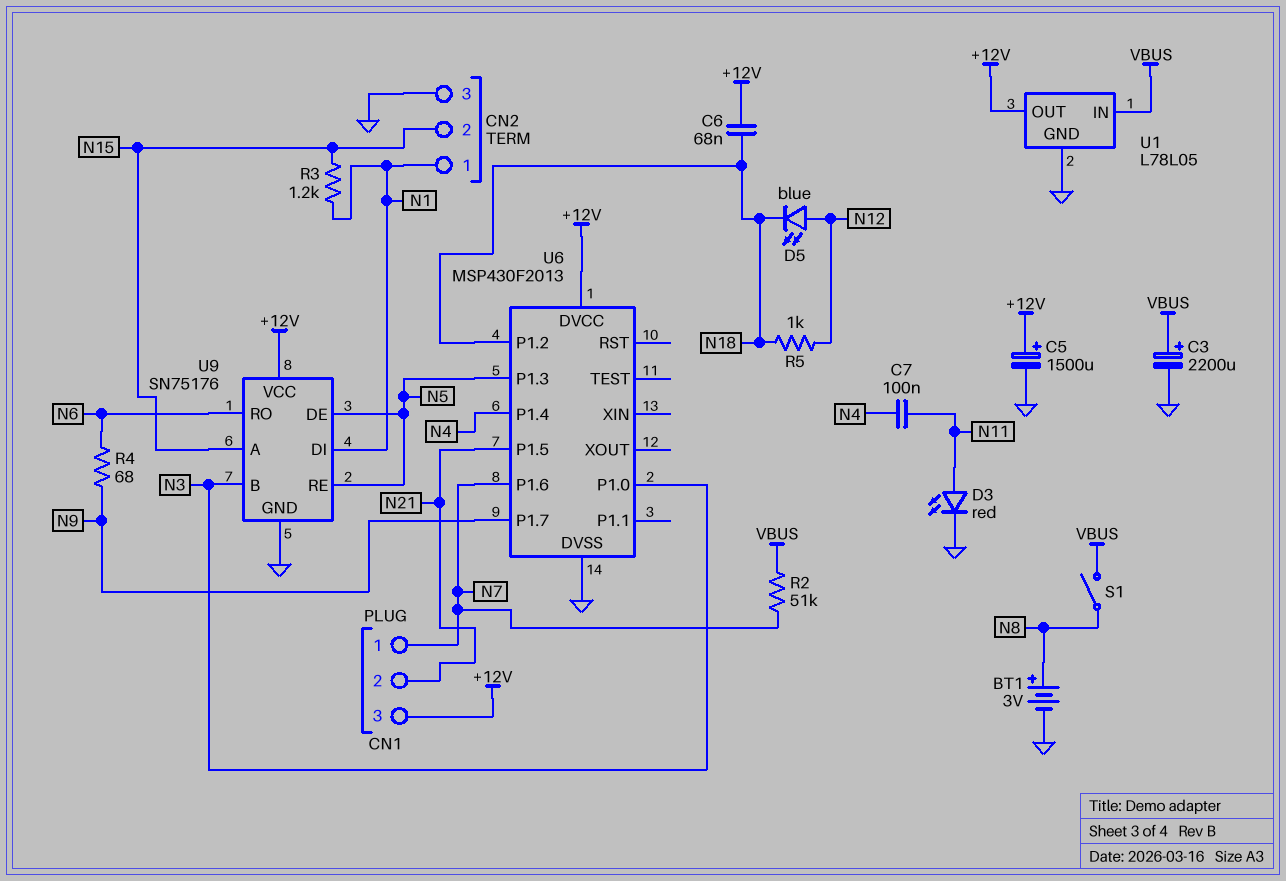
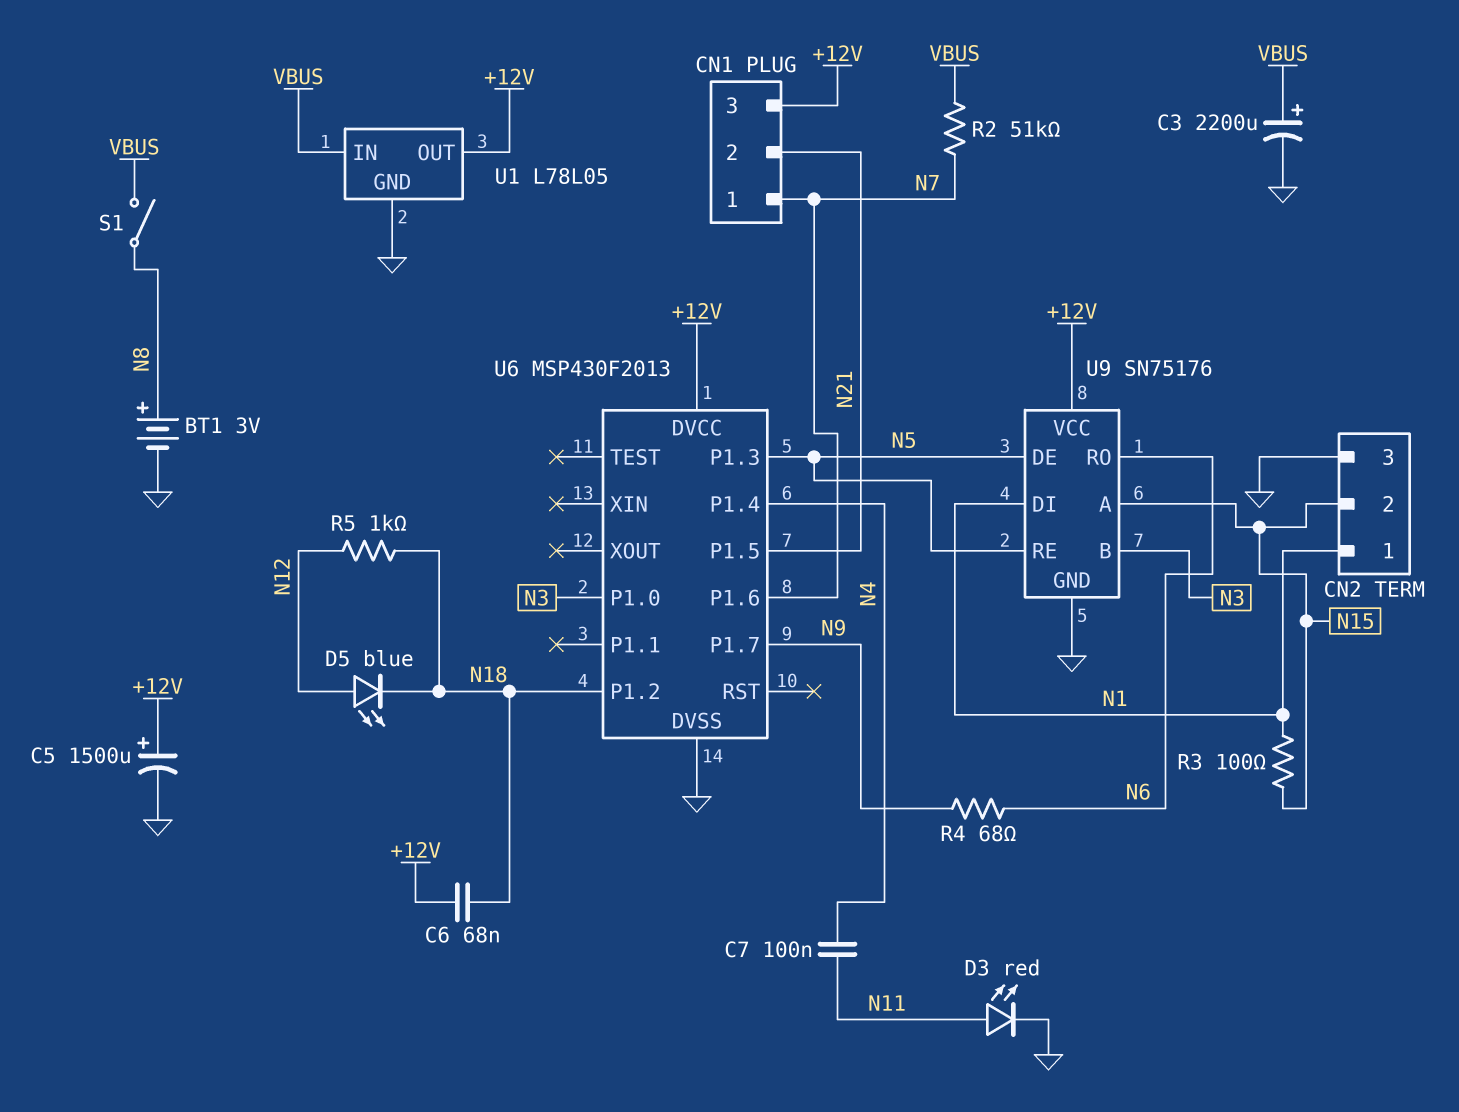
R3: 1.2k (N1, N15) -> 100 (N1, N15)

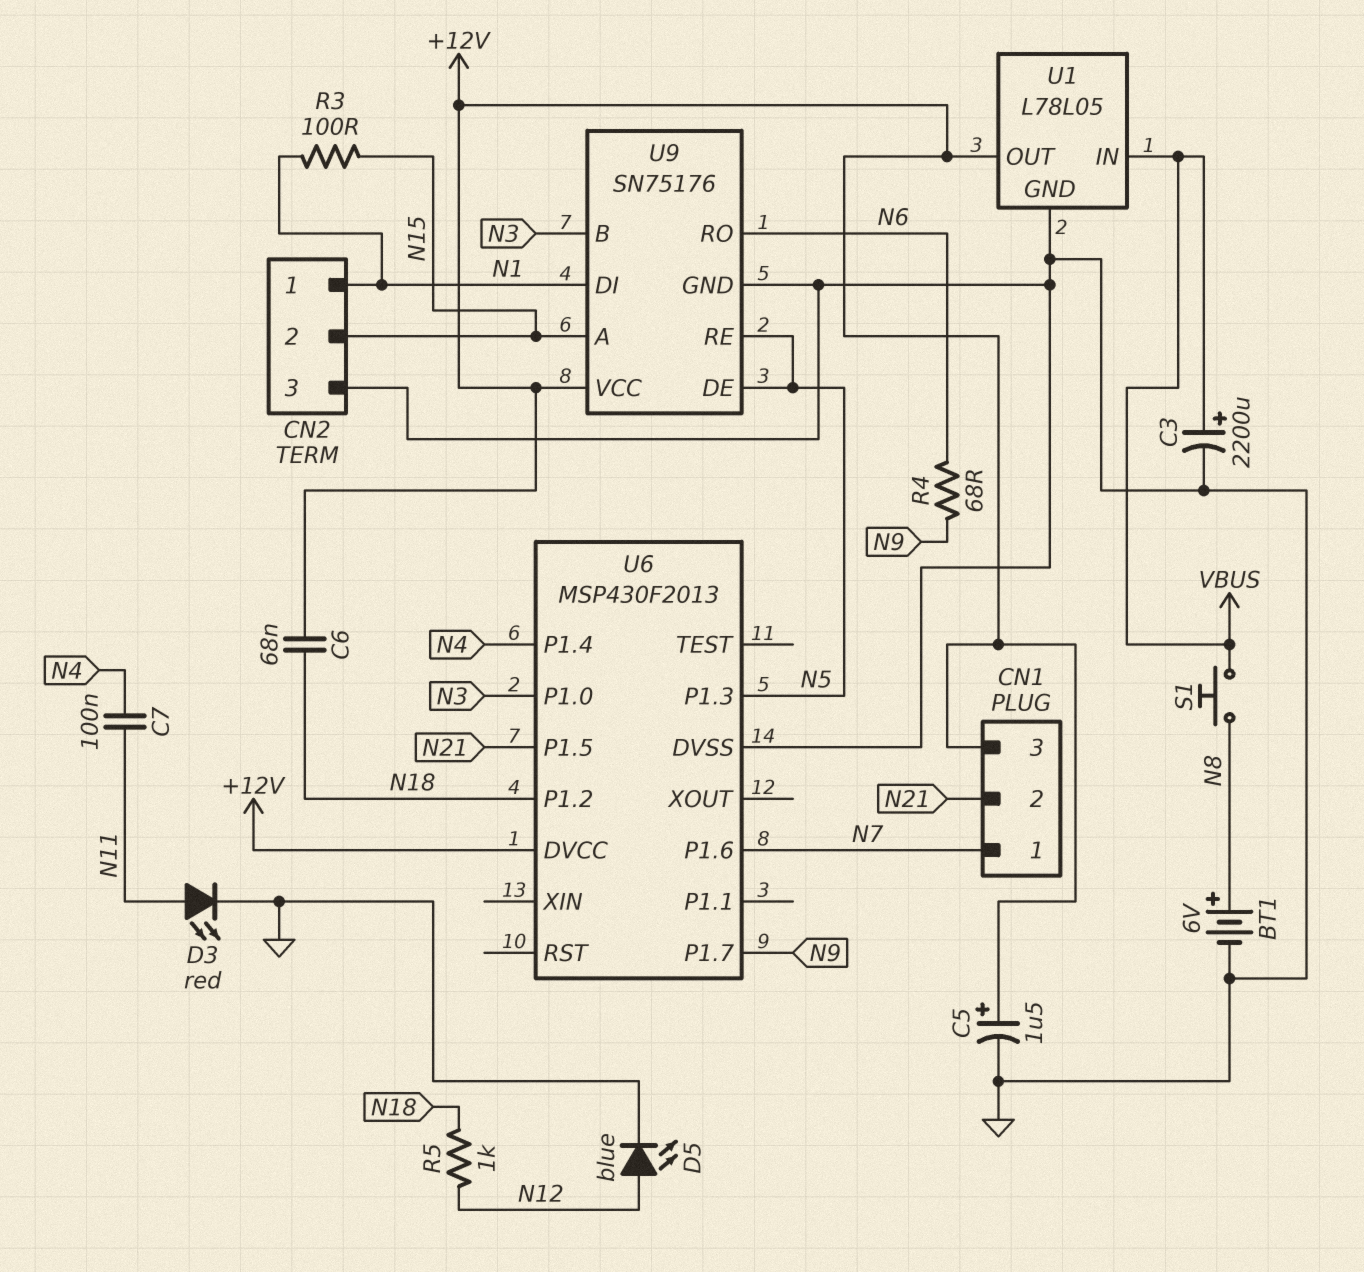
BT1: 3V (plus N8, minus GND) -> 6V (plus N8, minus GND)
C5: 1500uF (plus +12V, minus GND) -> 1.5uF (plus +12V, minus GND)
D5: LED blue (A N12, K N18) -> LED blue (A N12, K GND)
R2: 51k (N7, VBUS) -> none
S1: switch (N8, VBUS) -> button (N8, VBUS)

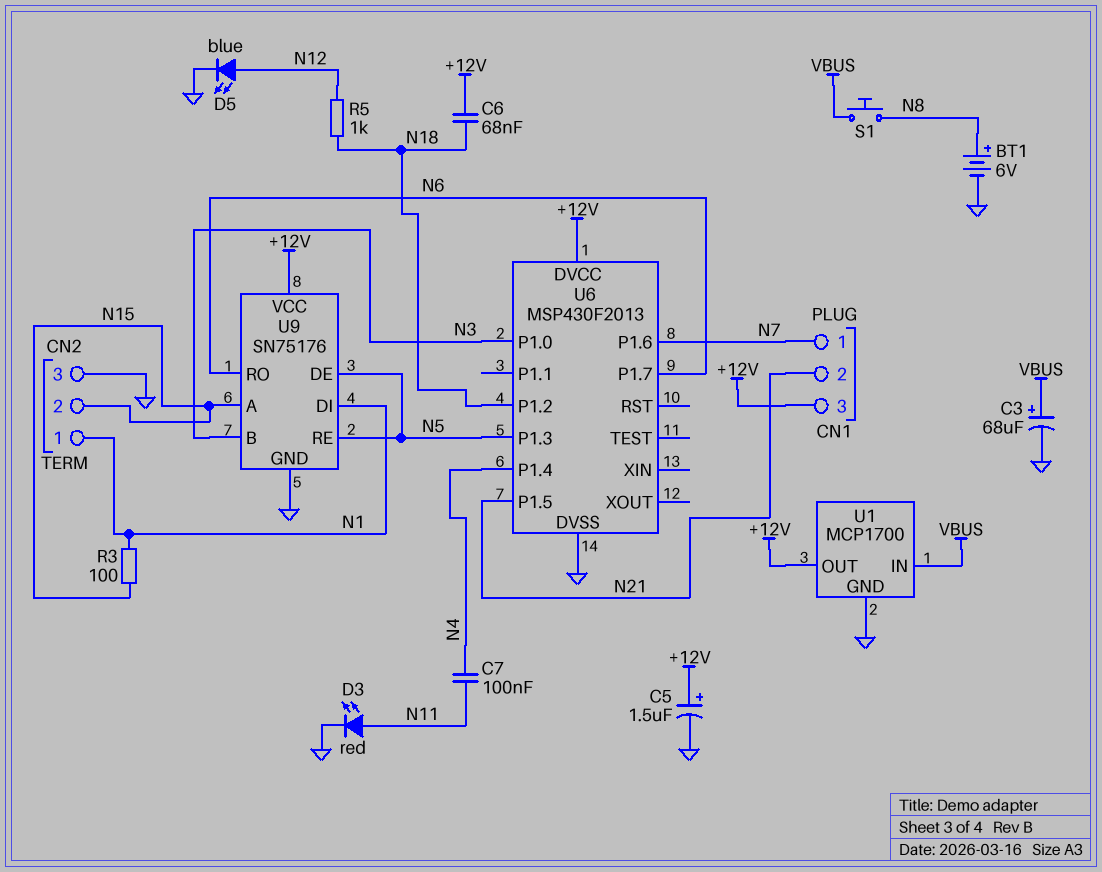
C3: 2200uF (plus VBUS, minus GND) -> 68uF (plus VBUS, minus GND)
R4: 68 (N6, N9) -> none
U1: L78L05 -> MCP1700
U6 pin P1.7: N9 -> N6

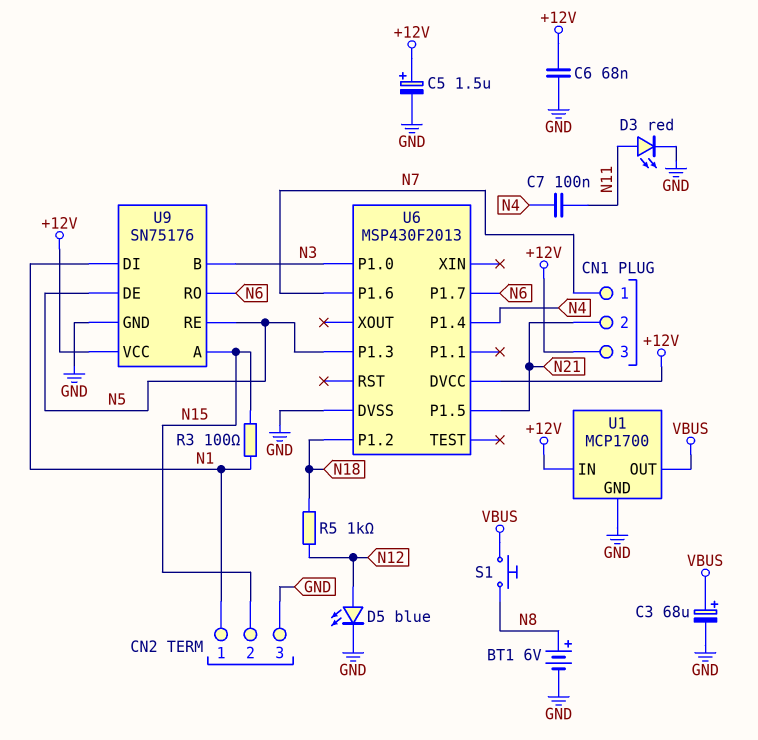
C6: 68nF (+12V, N18) -> 68nF (+12V, GND)
U1 pin IN: VBUS -> +12V
U1 pin OUT: +12V -> VBUS

